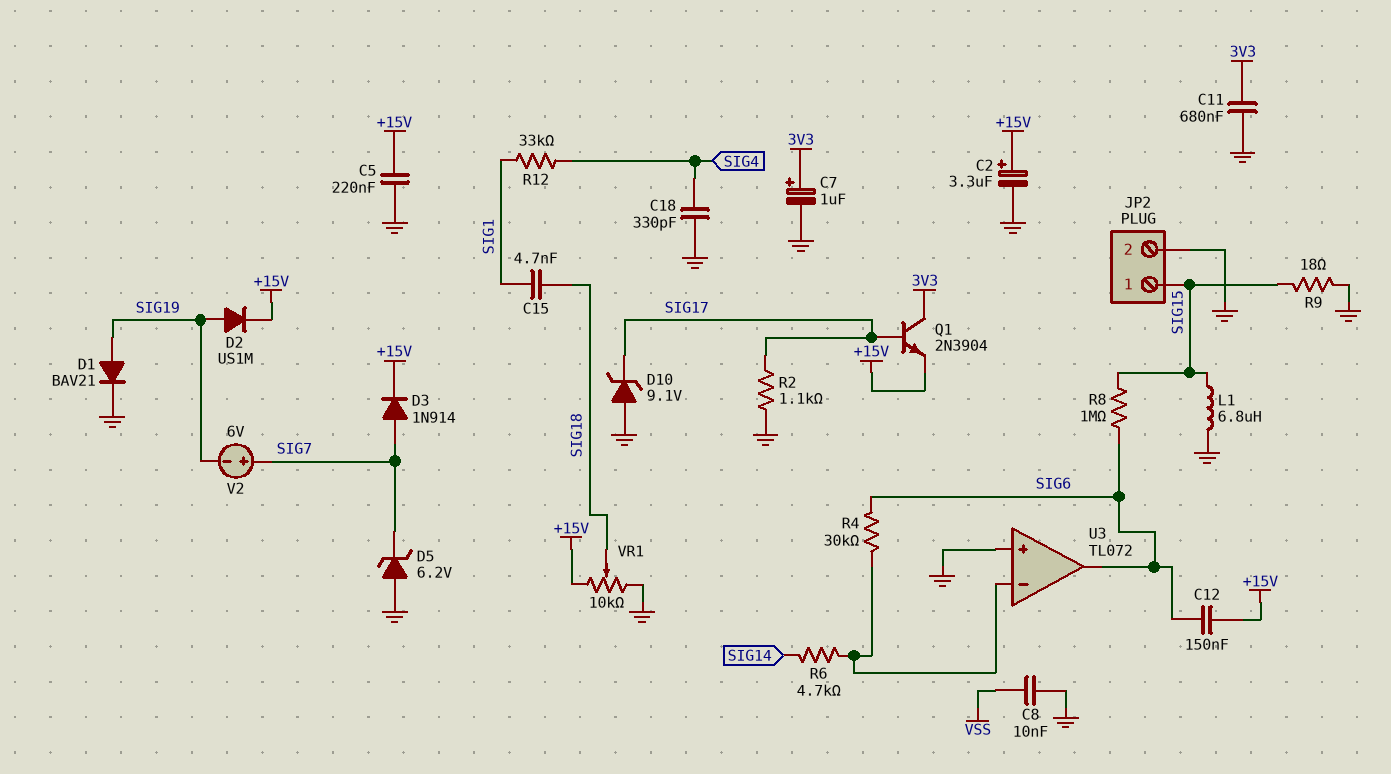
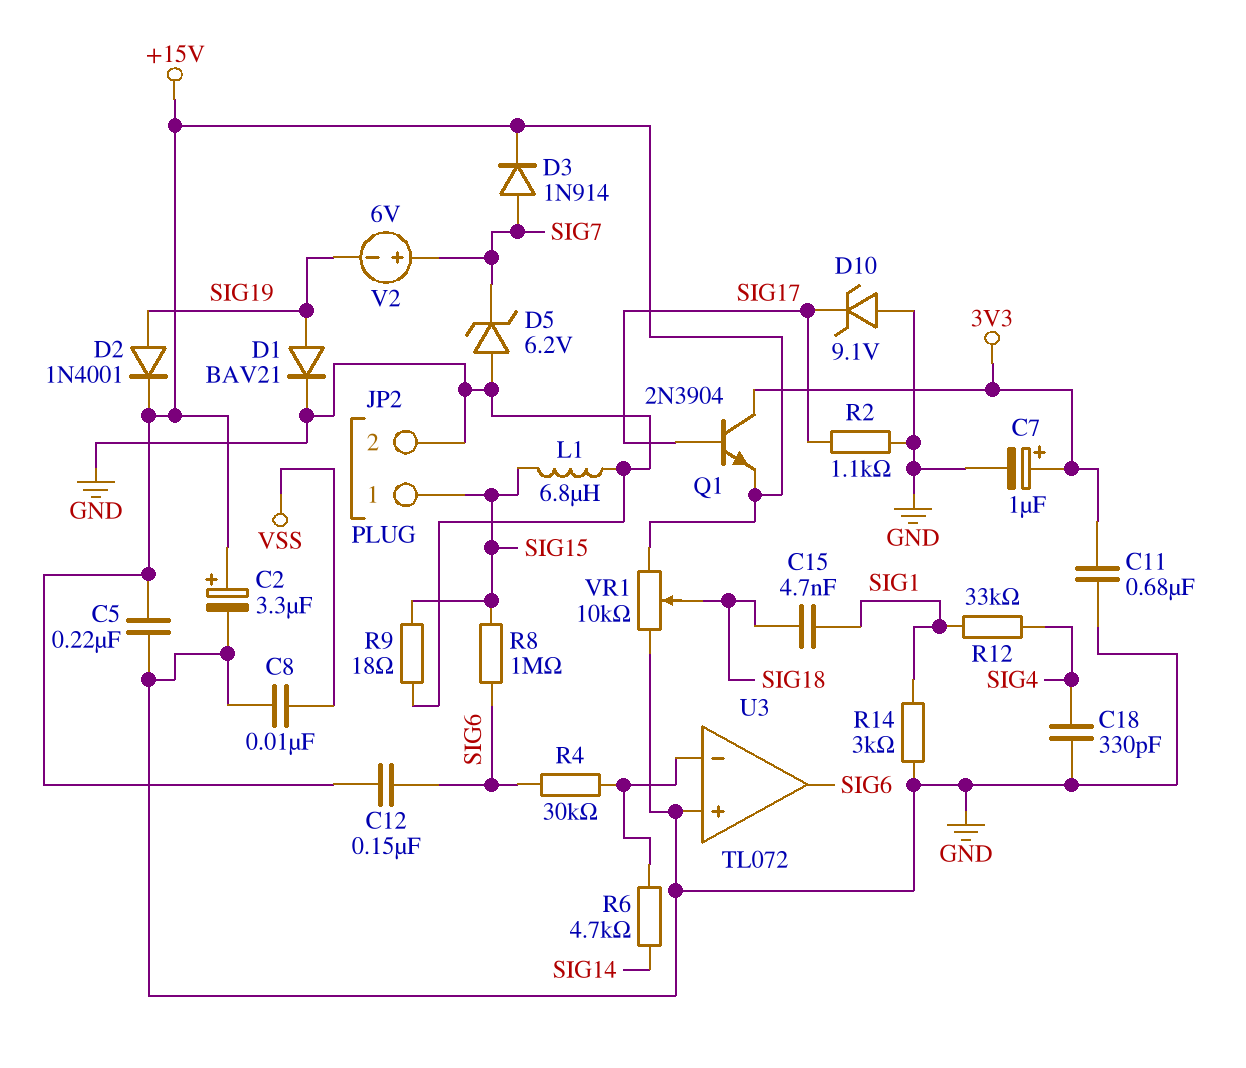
D2: diode US1M (A SIG19, K +15V) -> diode 1N4001 (A SIG19, K +15V)
R14: none -> 3k (GND, SIG1)

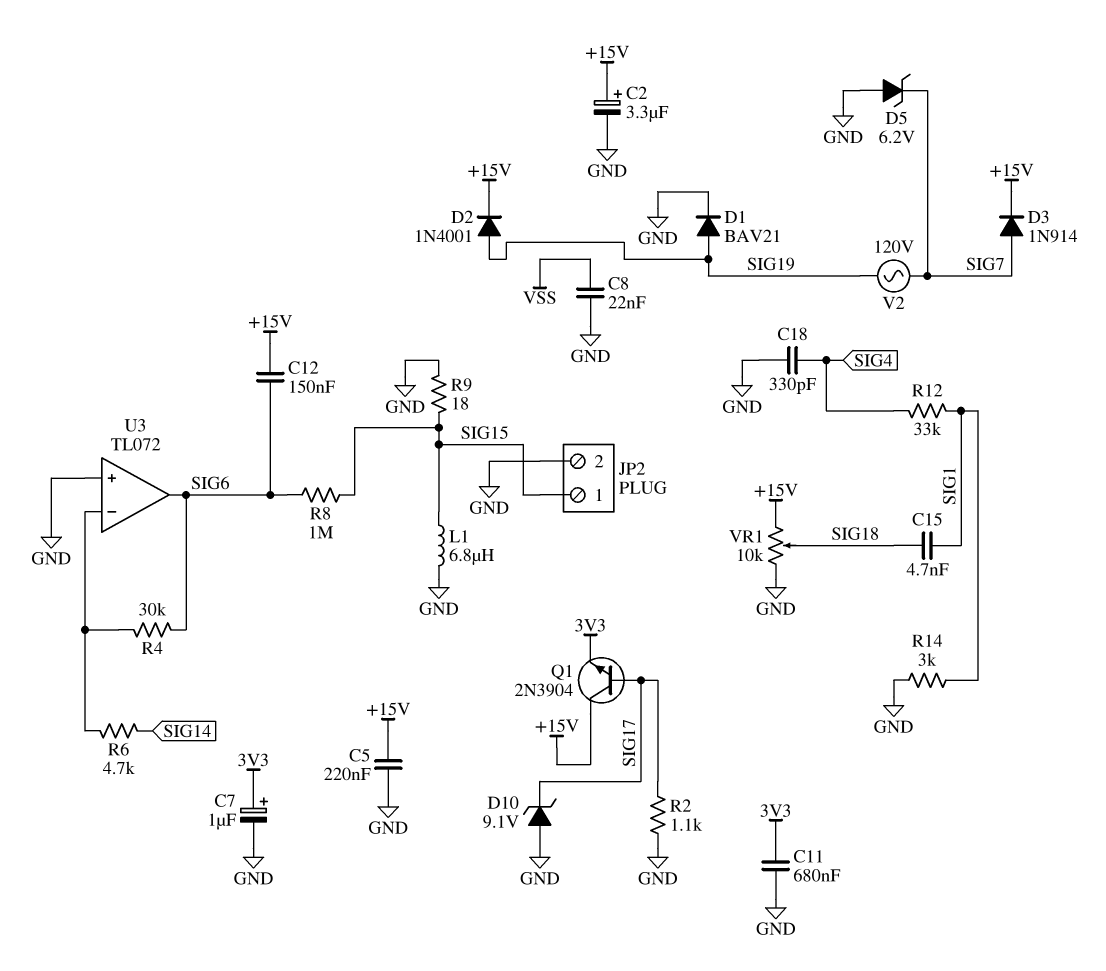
C8: 10nF (GND, VSS) -> 22nF (GND, VSS)
Q1: NPN 2N3904 (B SIG17, C 3V3, E +15V) -> NPN 2N3904 (B SIG17, C +15V, E 3V3)
V2: 6V (plus SIG7, minus SIG19) -> AC 120V (SIG7, SIG19)

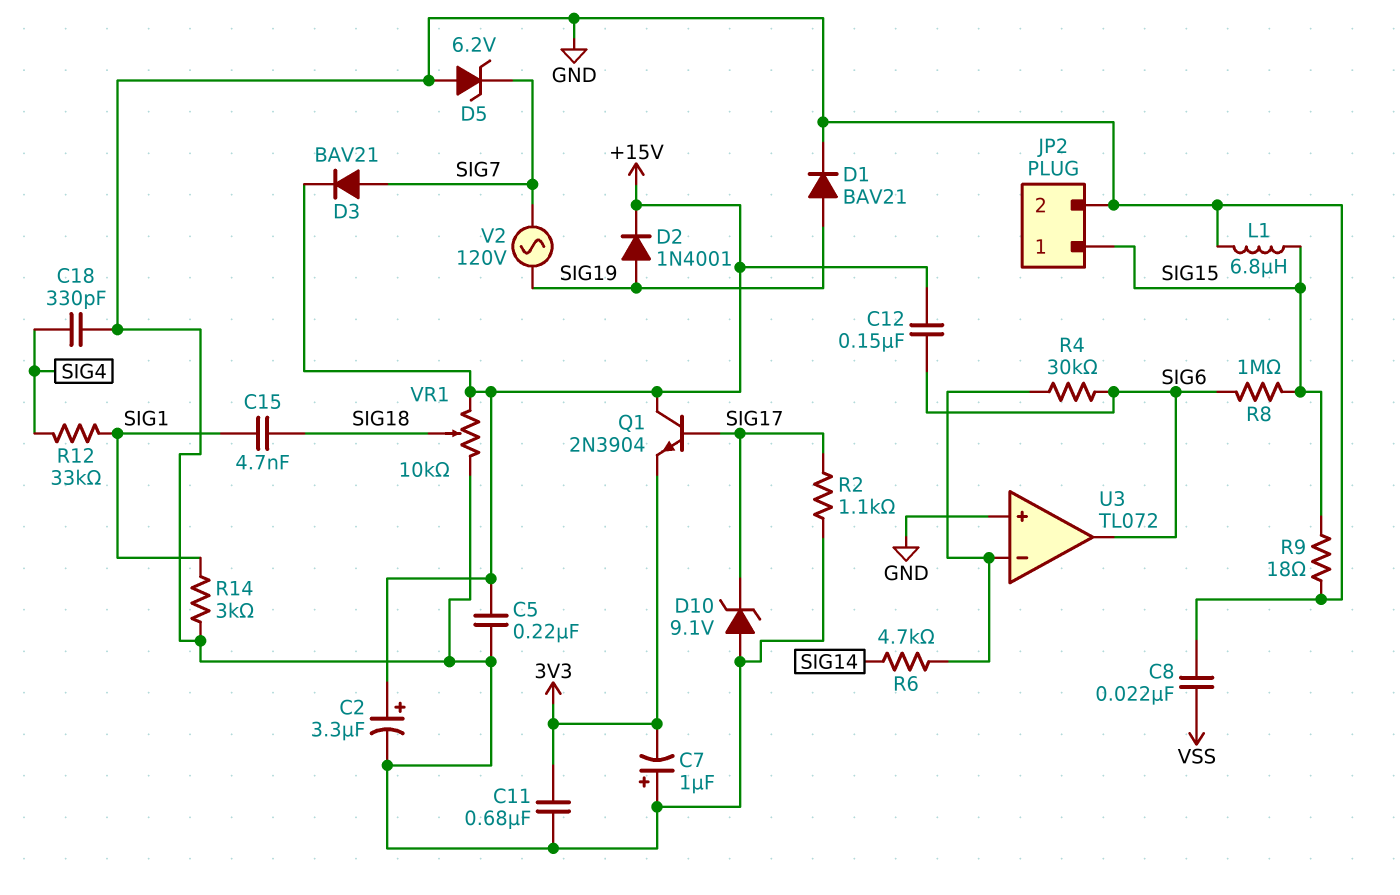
C7: 1uF (plus 3V3, minus GND) -> 1uF (plus GND, minus 3V3)
D3: diode 1N914 (A SIG7, K +15V) -> diode BAV21 (A SIG7, K +15V)

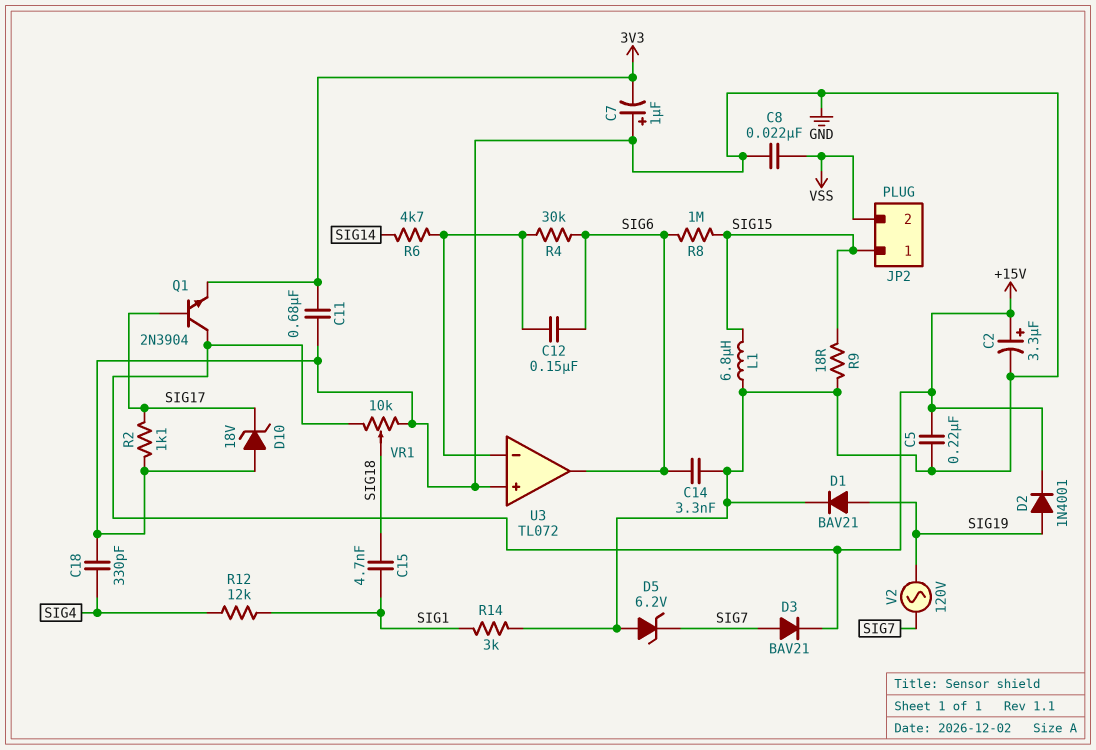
C12: 150nF (+15V, SIG6) -> 150nF (SIG6, U3/in-)
C14: none -> 3.3nF (GND, SIG6)
D10: zener 9.1V (A GND, K SIG17) -> zener 18V (A GND, K SIG17)
JP2 pin 2: GND -> VSS
R12: 33k (SIG1, SIG4) -> 12k (SIG1, SIG4)

